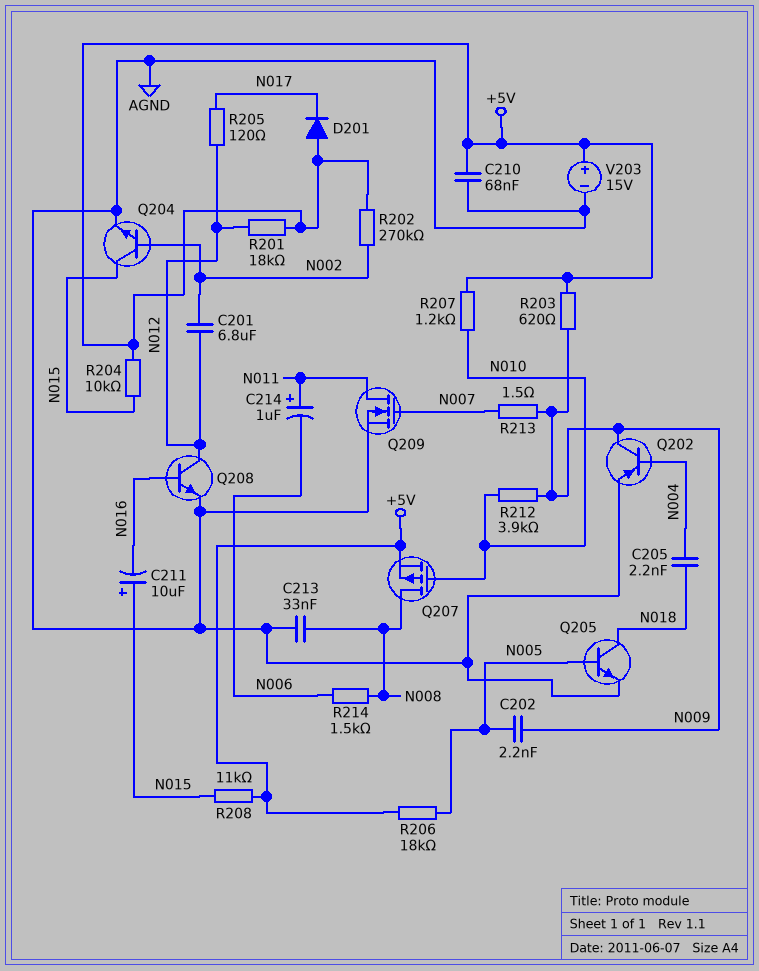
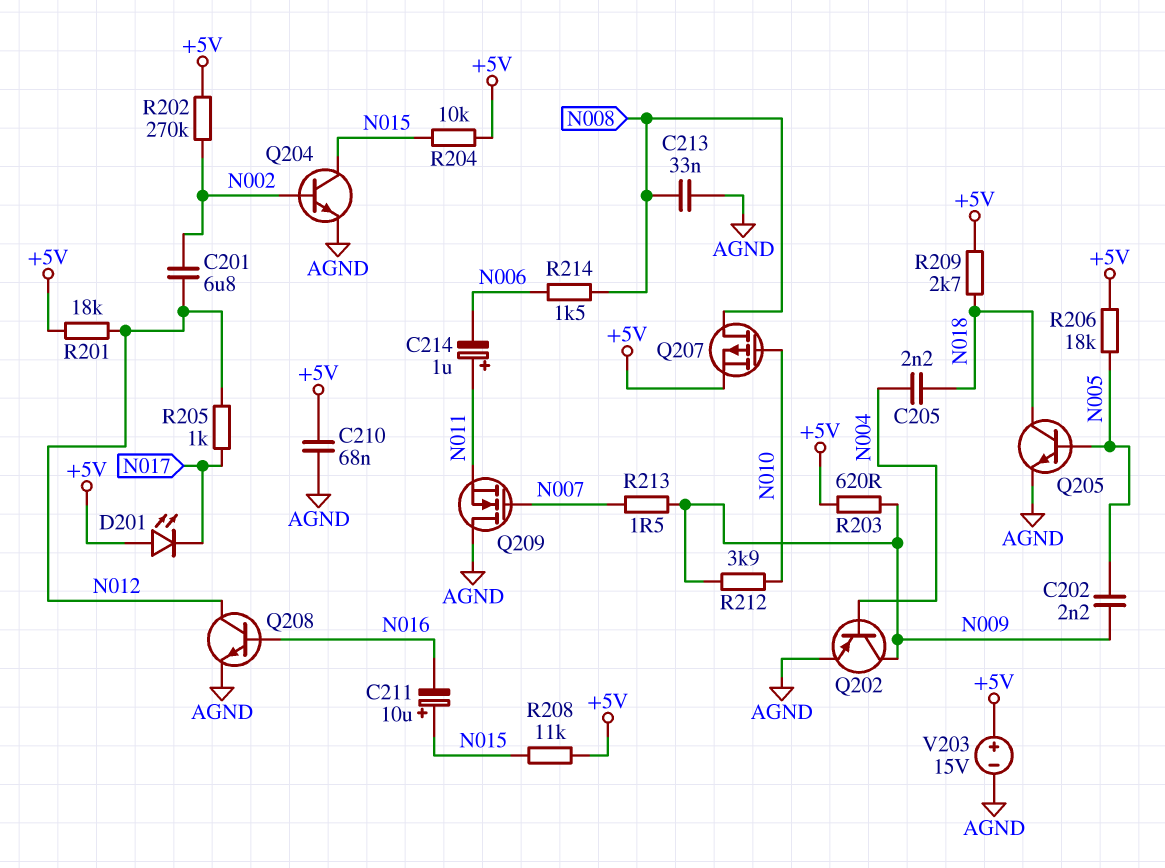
D201: diode (A +5V, K N017) -> LED (A +5V, K N017)
Q209: NMOS (G N007, D N011, S AGND) -> NMOS (G N007, D AGND, S N011)
R205: 120 (N012, N017) -> 1k (N012, N017)
R207: 1.2k (+5V, N010) -> none
R209: none -> 2.7k (+5V, N018)

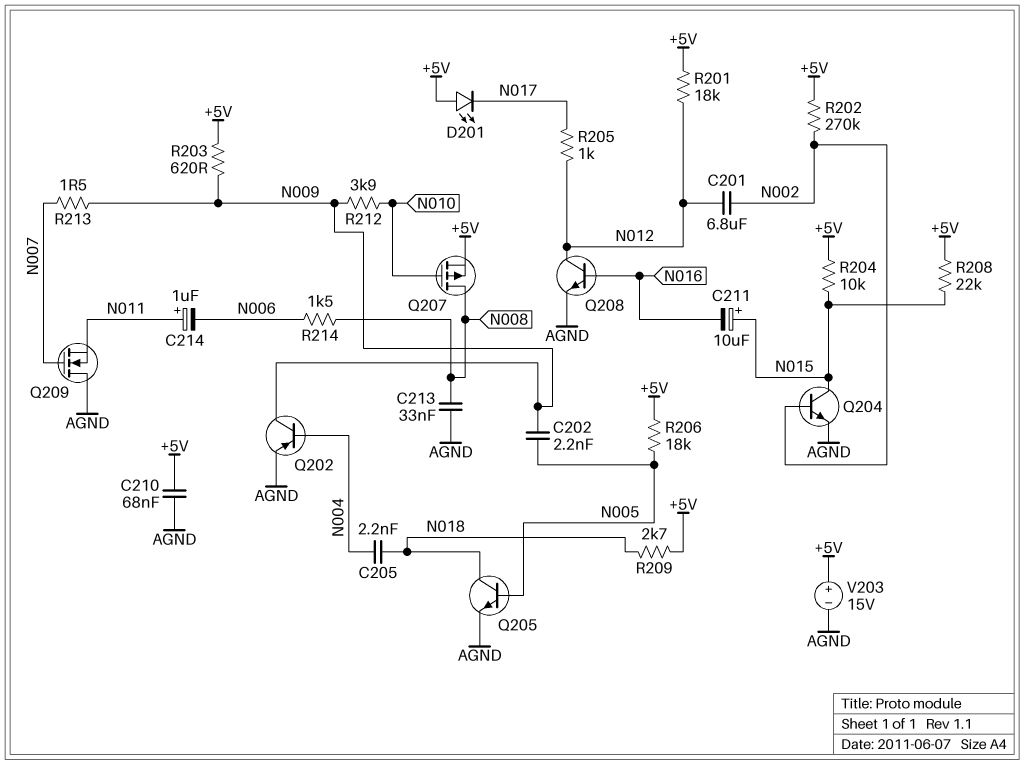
R208: 11k (+5V, N015) -> 22k (+5V, N015)

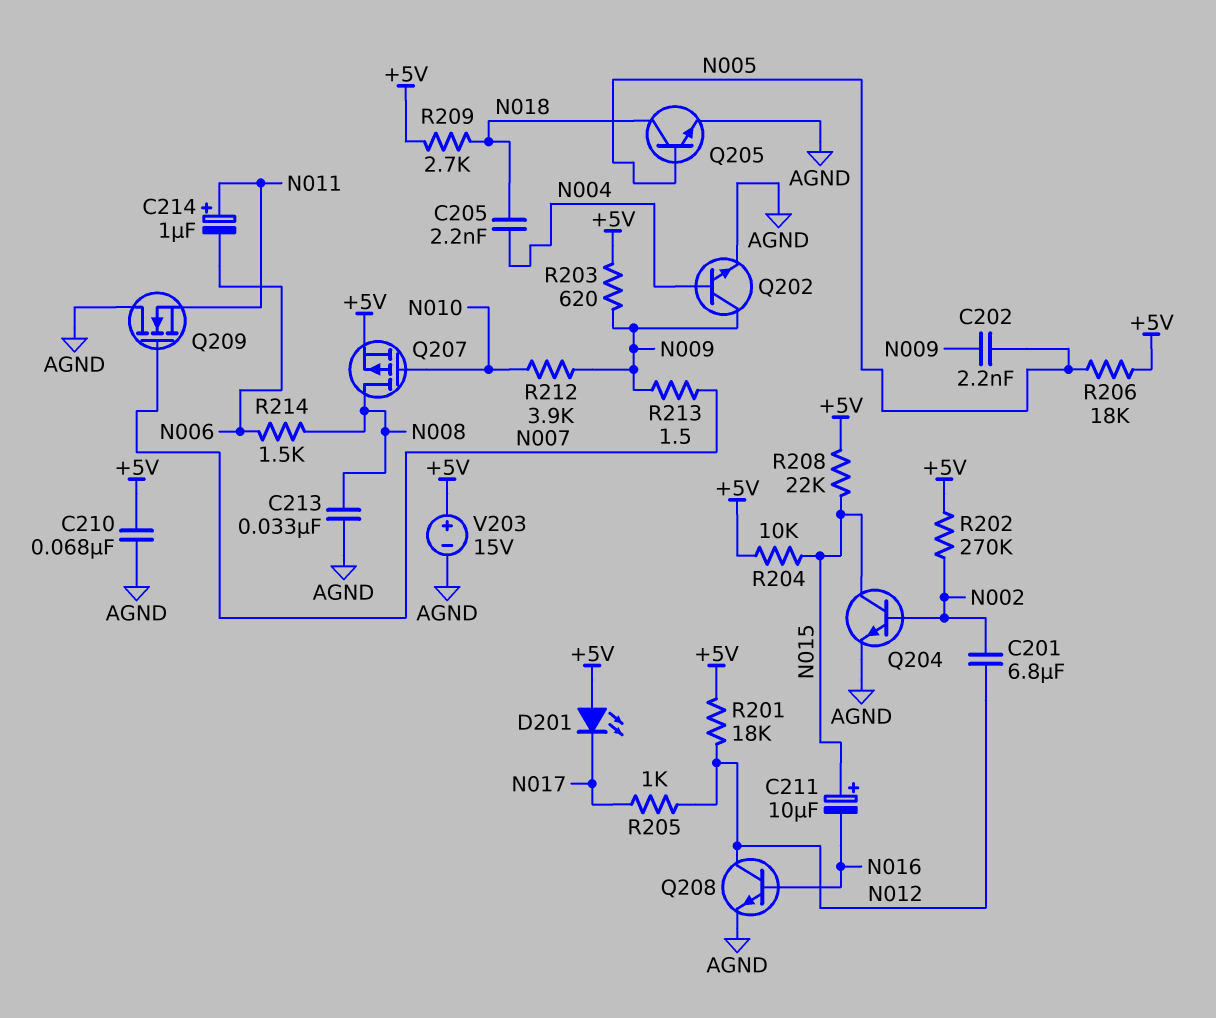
Q202: PNP (B N004, C N009, E AGND) -> NPN (B N004, C N009, E AGND)

